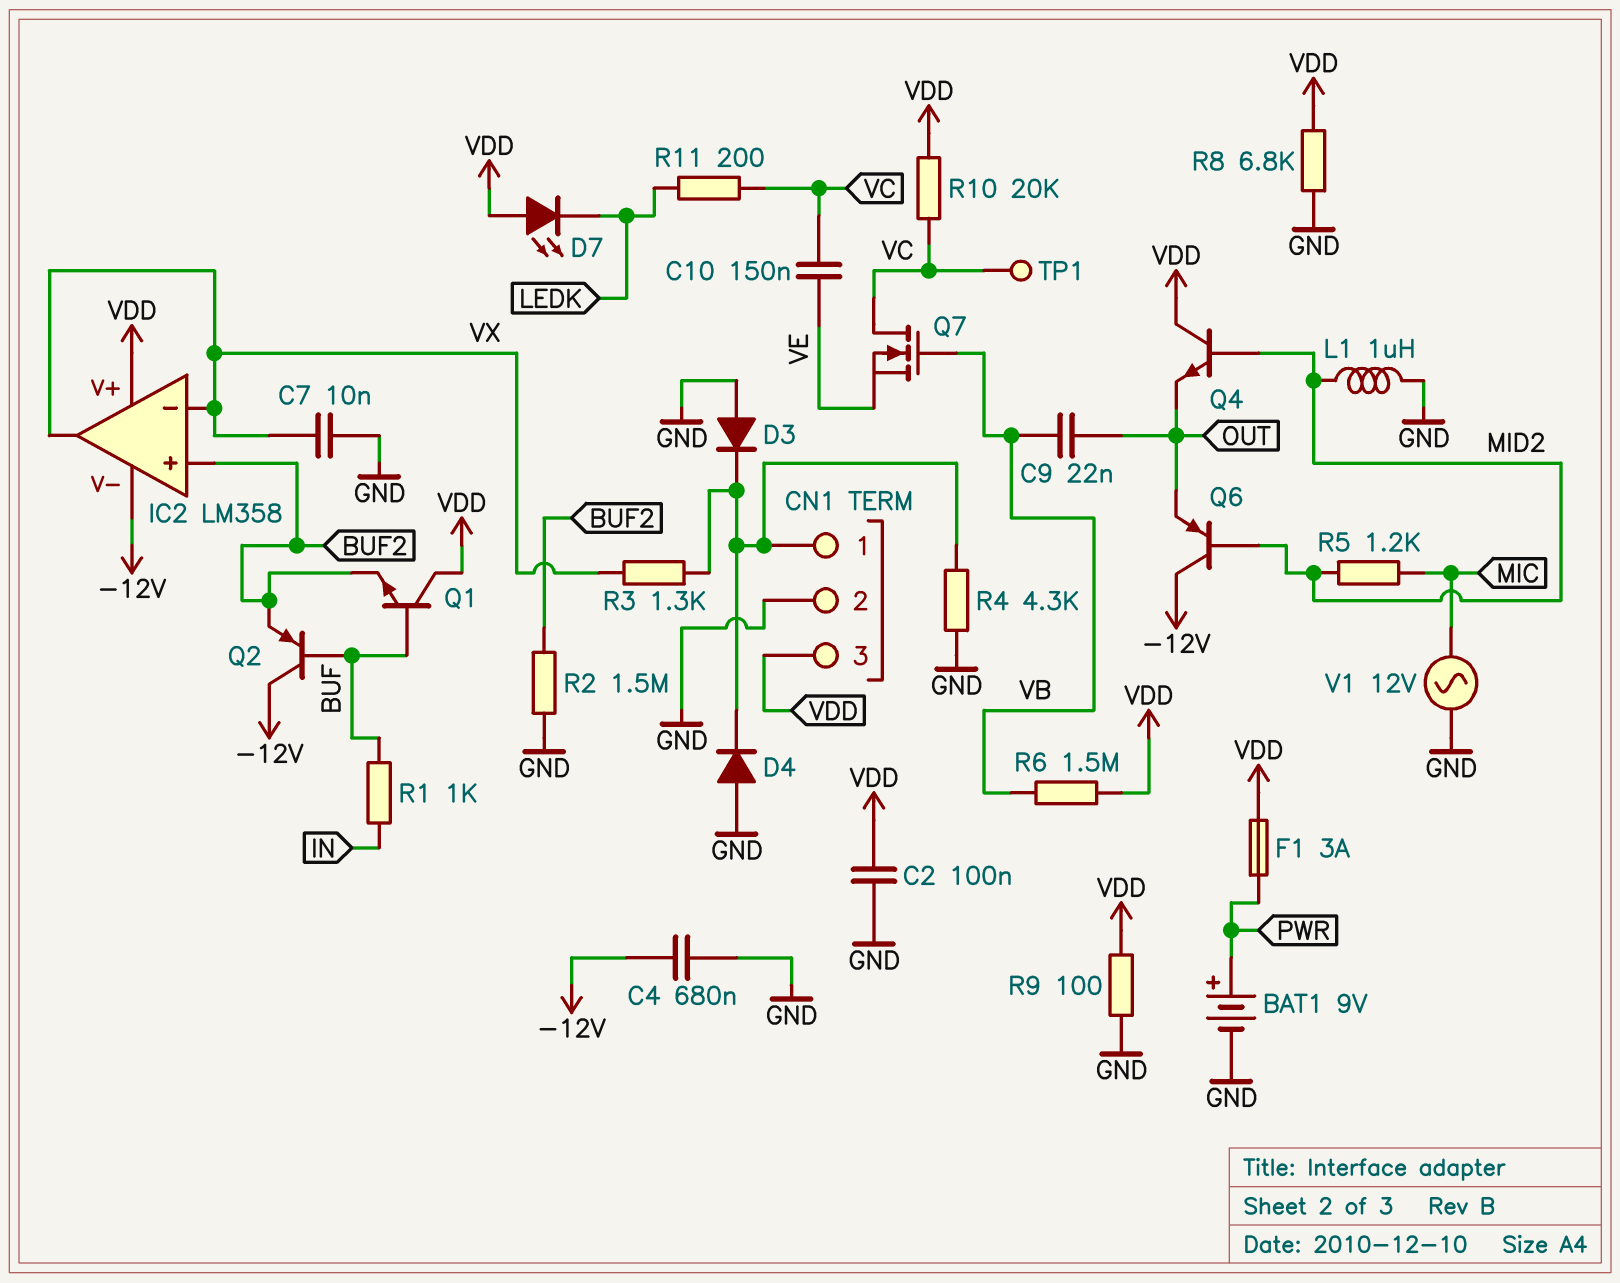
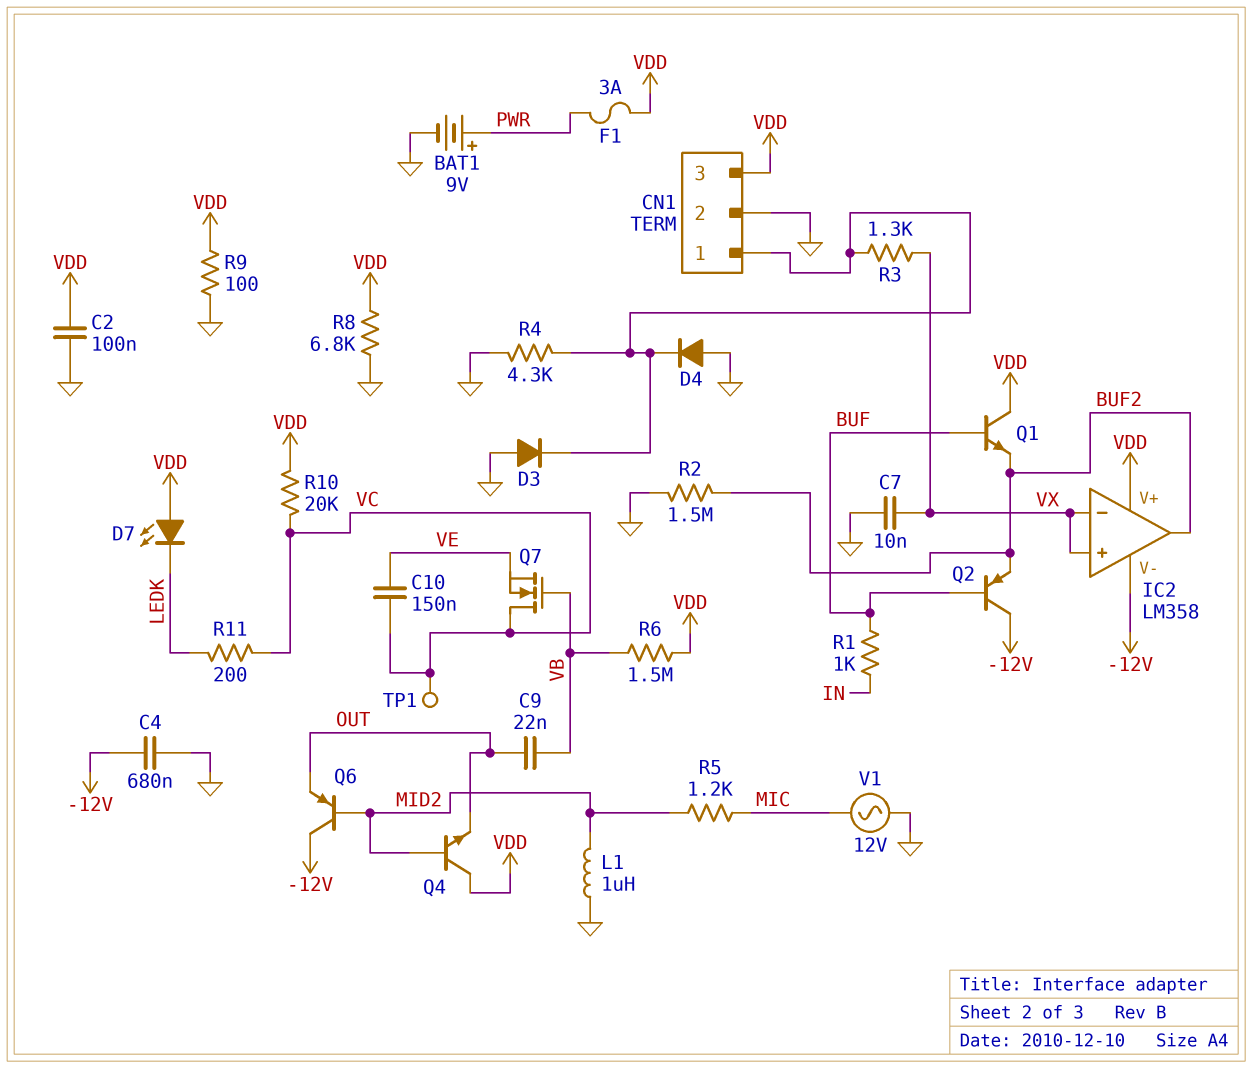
IC2 pin in+: BUF2 -> VX
IC2 pin out: VX -> BUF2

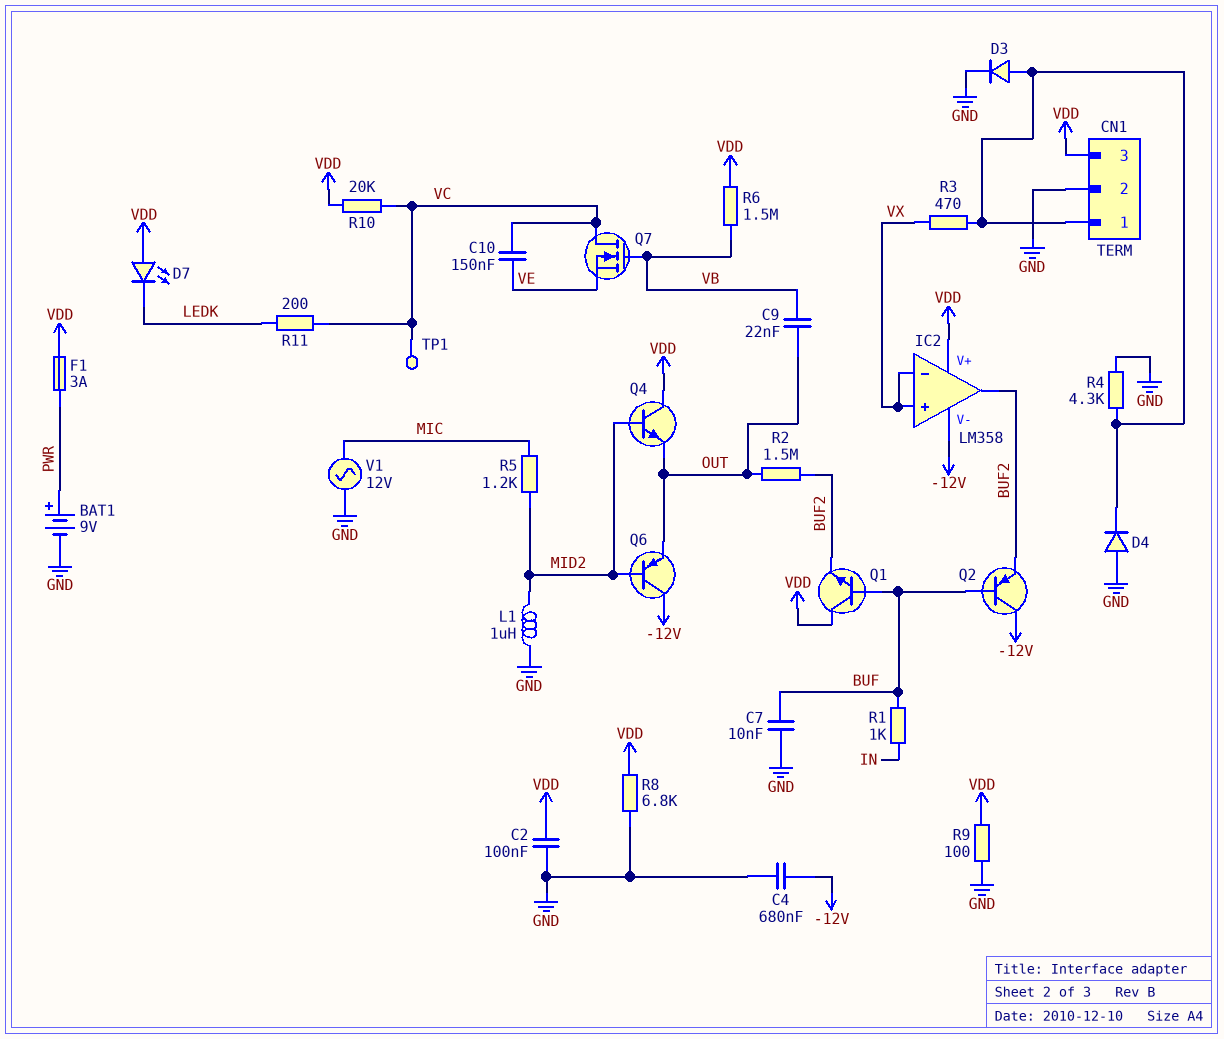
C7: 10nF (GND, VX) -> 10nF (BUF, GND)
D3: diode (A GND, K CN1/1) -> diode (A CN1/1, K GND)
R2: 1.5M (BUF2, GND) -> 1.5M (BUF2, OUT)
R3: 1.3k (CN1/1, VX) -> 470 (CN1/1, VX)

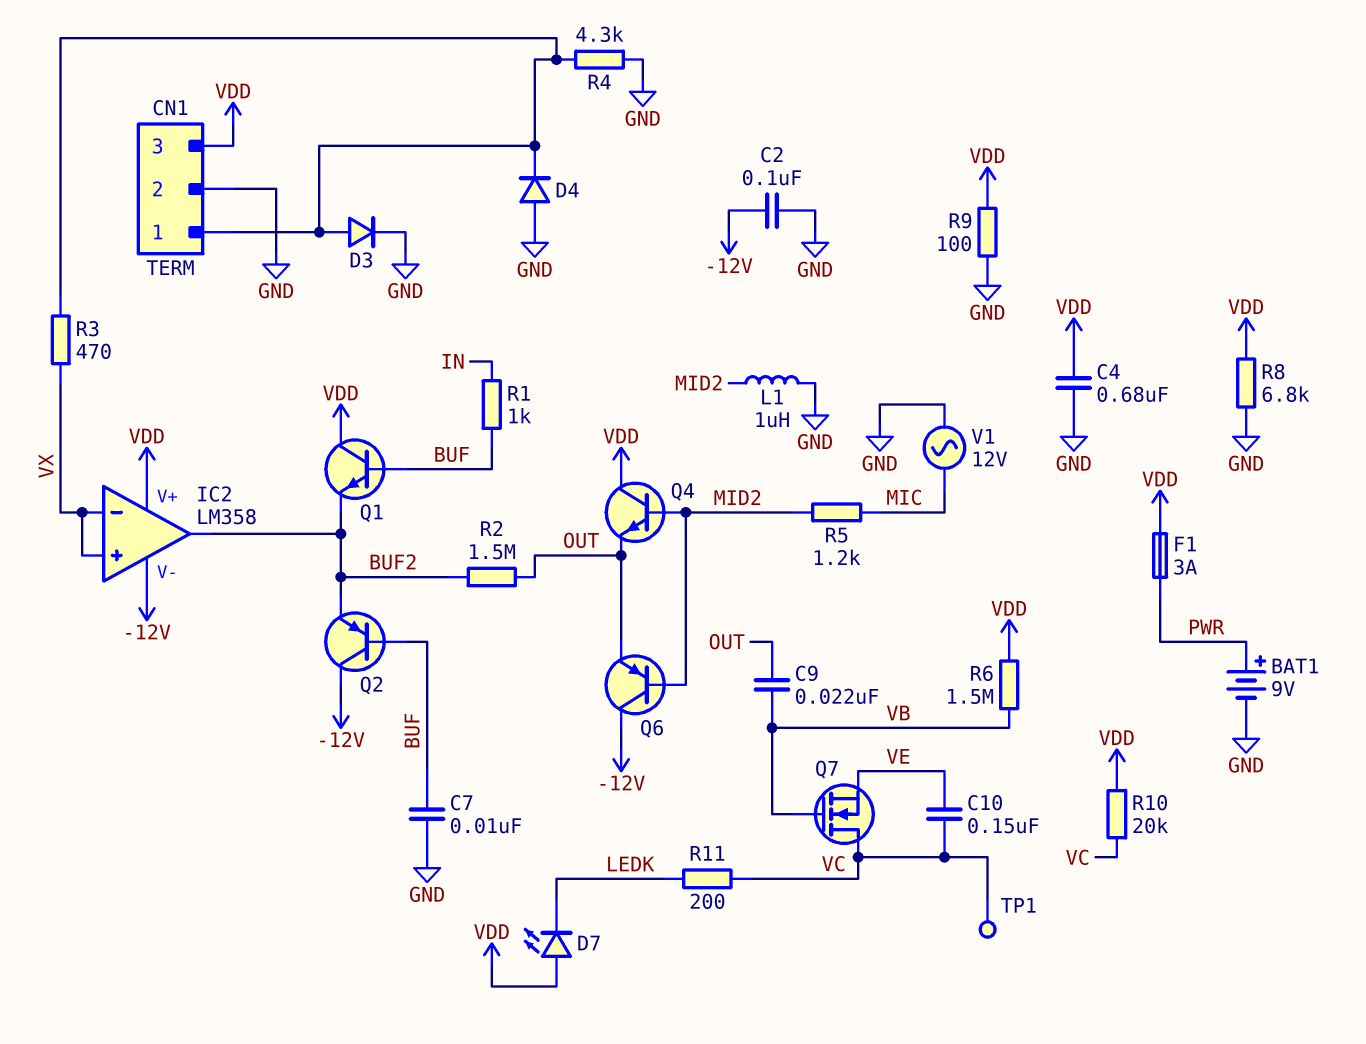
C2: 100nF (GND, VDD) -> 100nF (-12V, GND)
C4: 680nF (-12V, GND) -> 680nF (GND, VDD)

